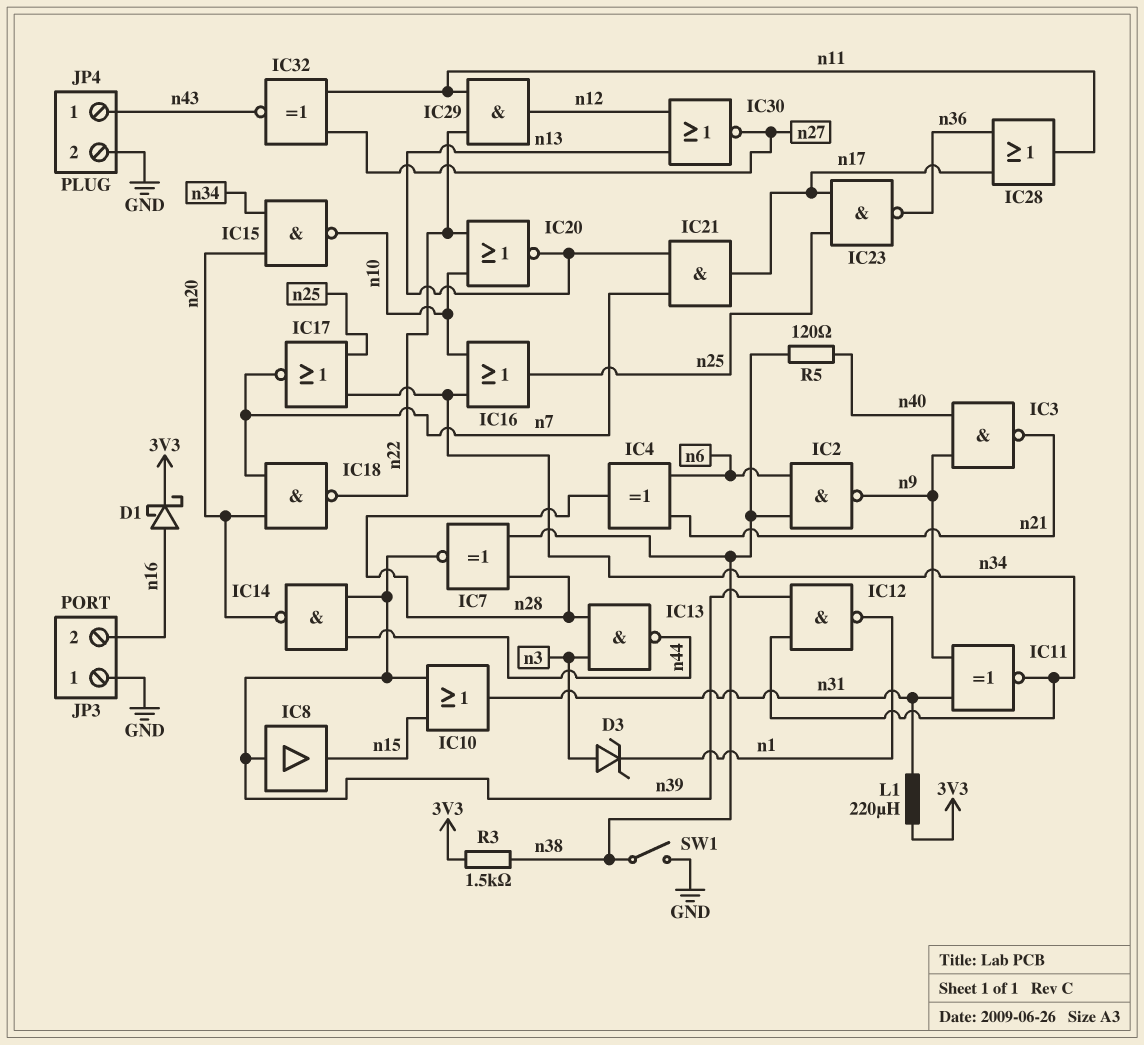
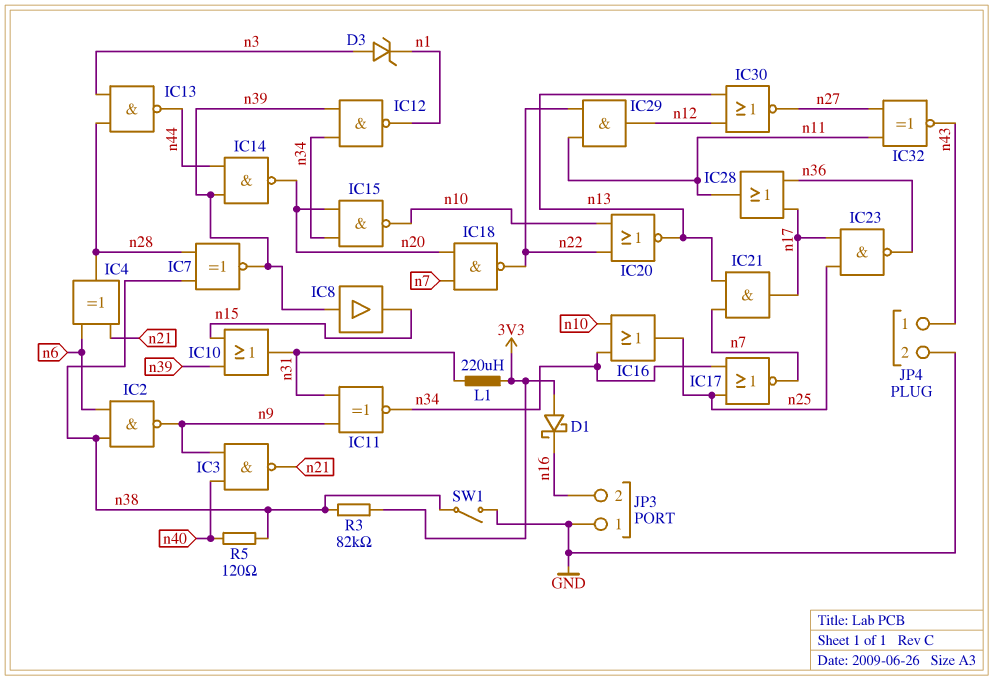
D1: schottky (A n16, K 3V3) -> schottky (A 3V3, K n16)
R3: 1.5k (3V3, n38) -> 82k (3V3, n38)

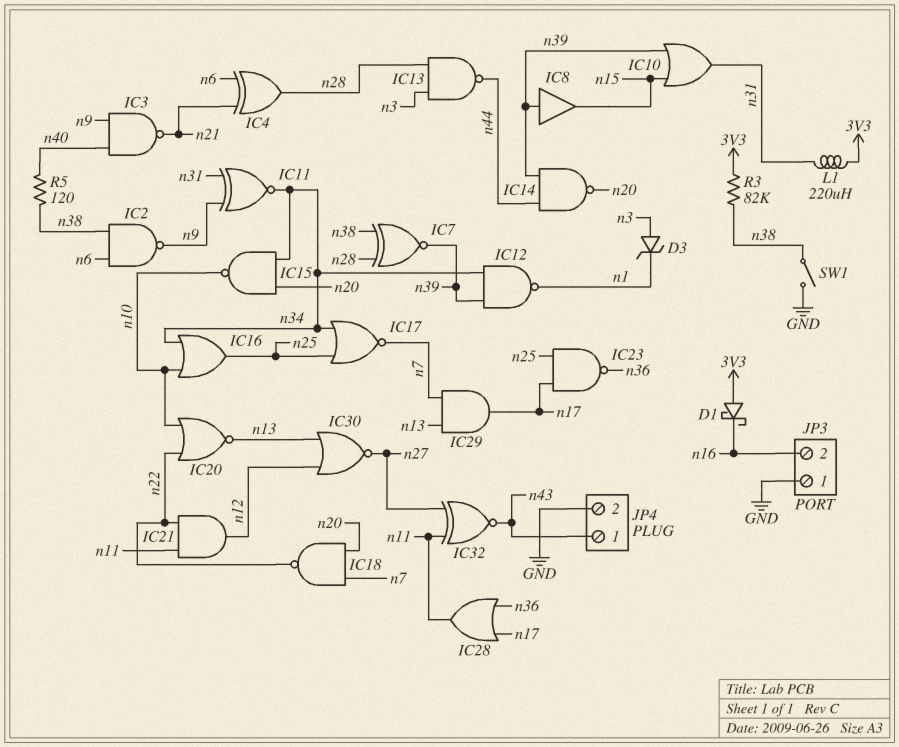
IC21: AND (in n7, in n13, out n17) -> AND (in n11, in n22, out n12)
IC29: AND (in n11, in n22, out n12) -> AND (in n7, in n13, out n17)

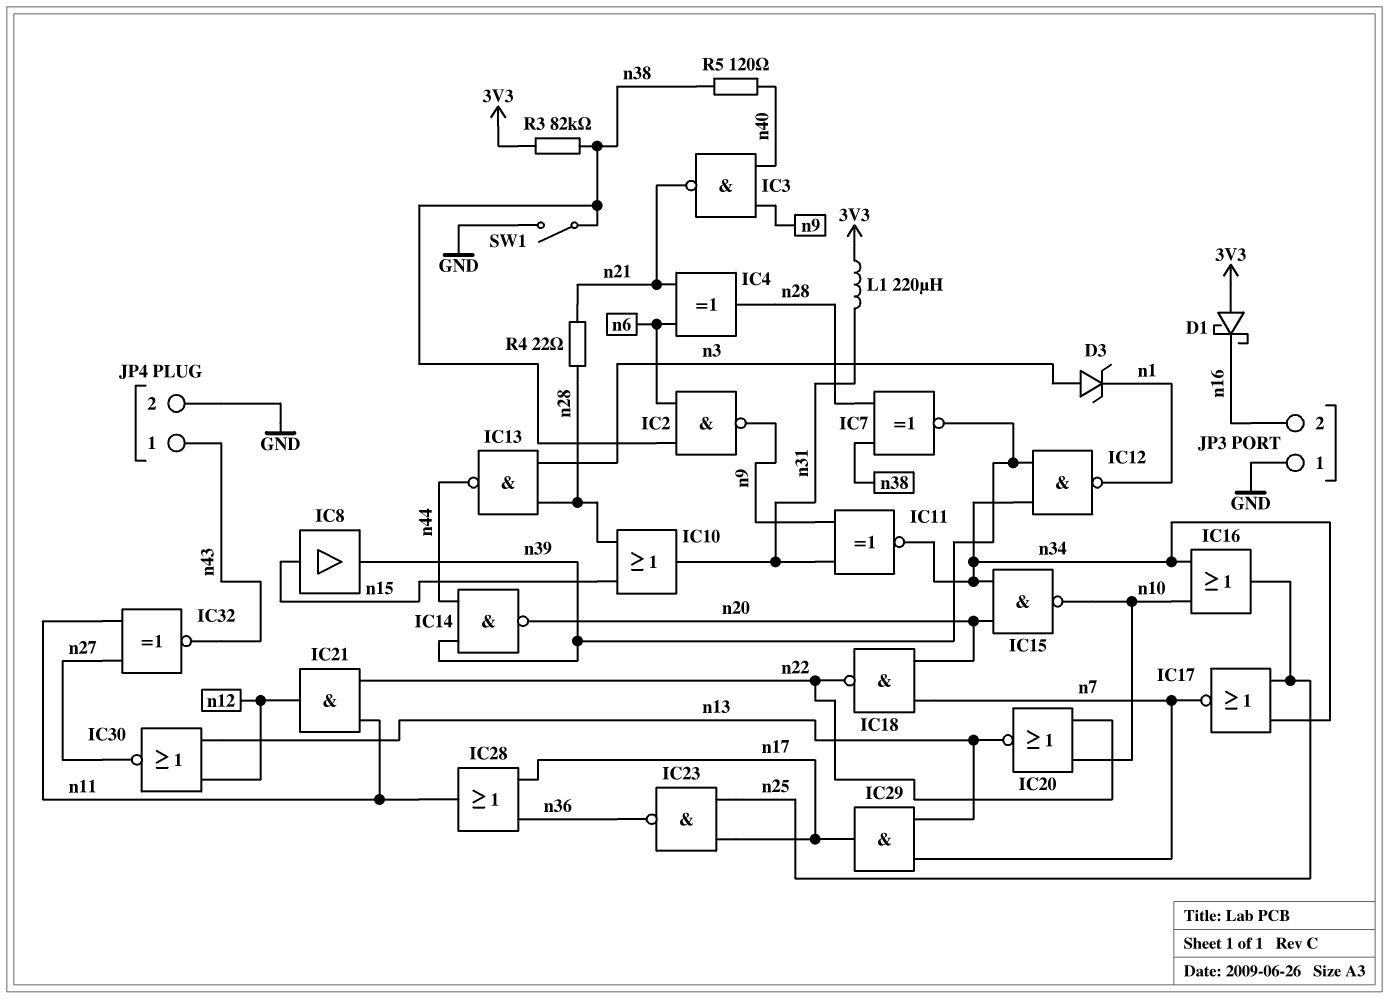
IC8: buffer (in n39, out n15) -> buffer (in n15, out n39)
IC10: OR (in n15, in n39, out n31) -> OR (in n15, in n28, out n31)
R4: none -> 22 (n21, n28)

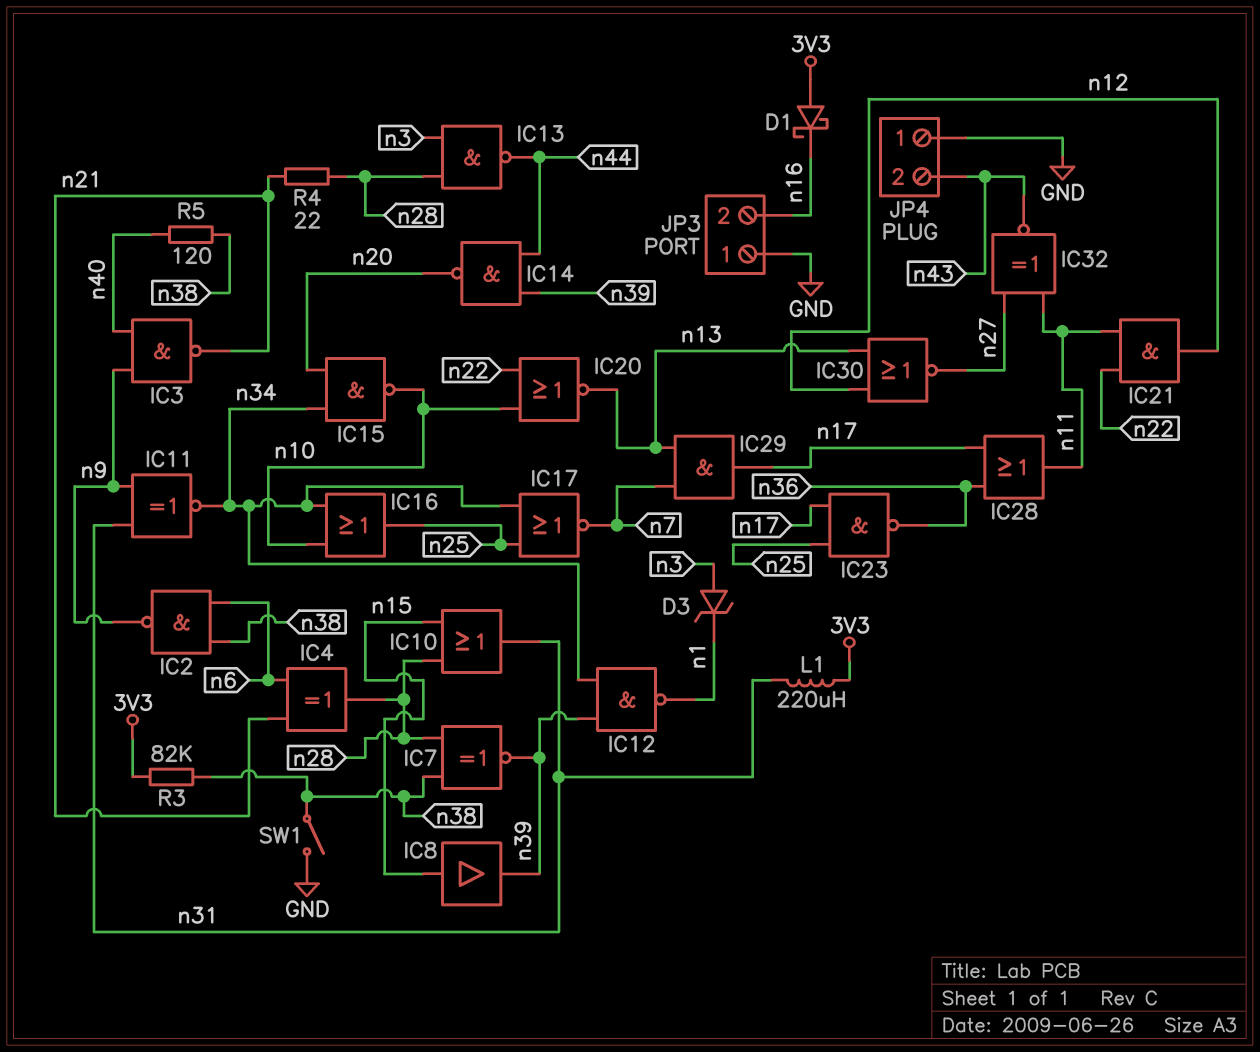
IC18: NAND (in n7, in n20, out n22) -> none
JP4 pin 1: n43 -> GND
JP4 pin 2: GND -> n43

